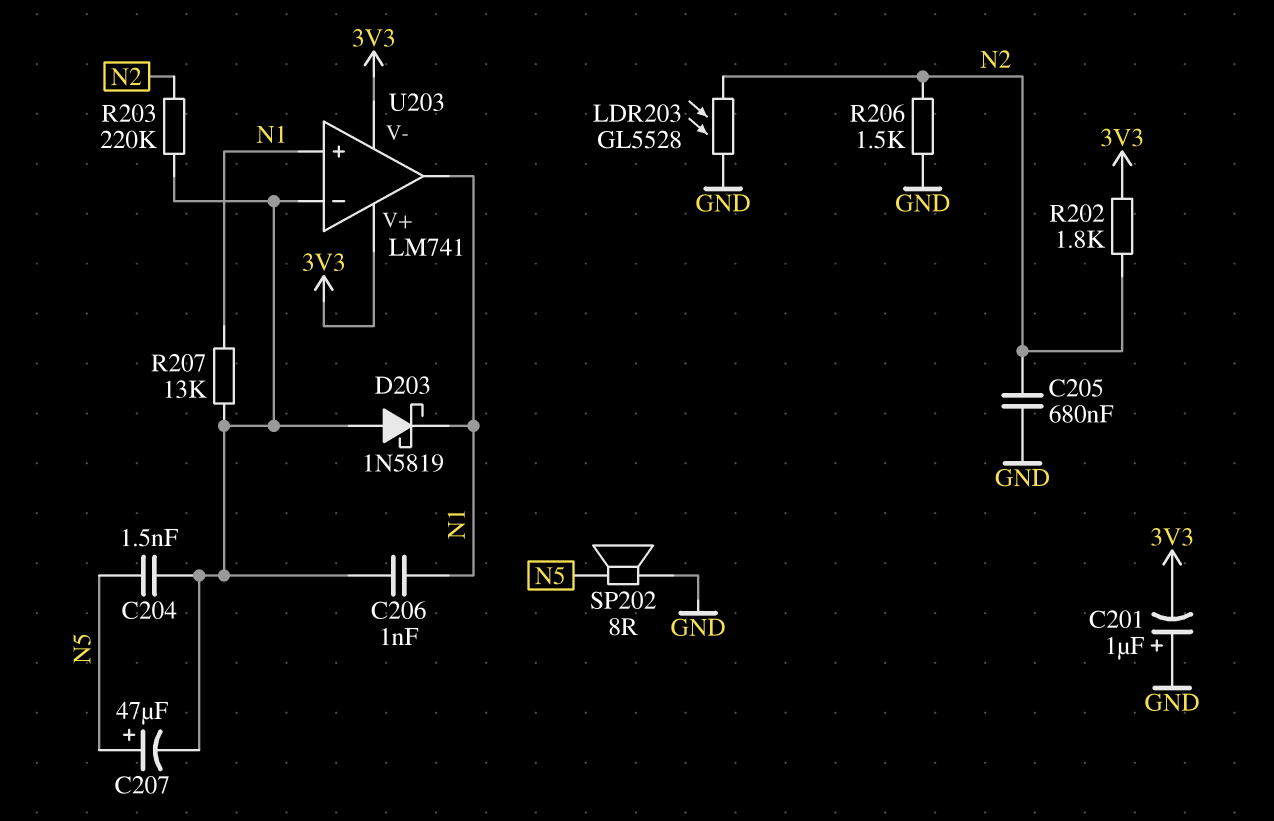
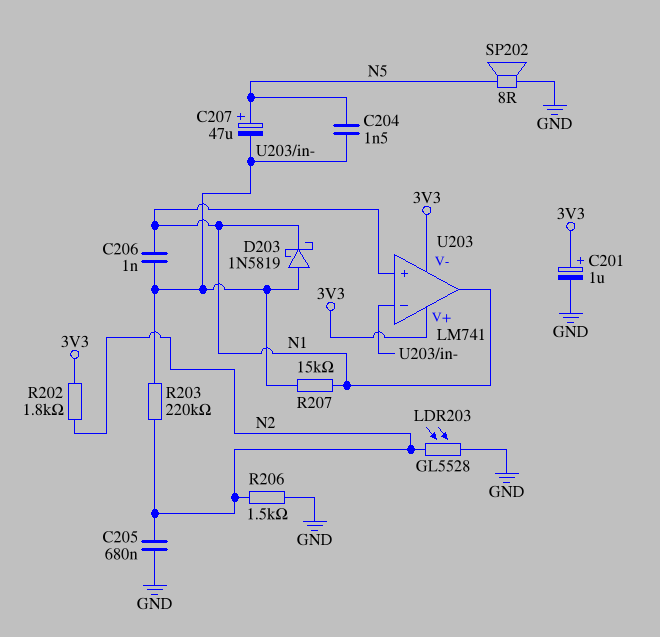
C201: 1uF (plus GND, minus 3V3) -> 1uF (plus 3V3, minus GND)
R207: 13k (N1, U203/in-) -> 15k (N1, U203/in-)

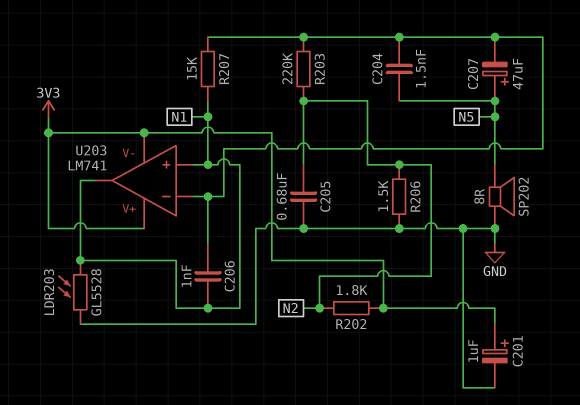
D203: schottky 1N5819 (A U203/in-, K N1) -> none
LDR203: GL5528 (GND, N2) -> GL5528 (GND, N1)

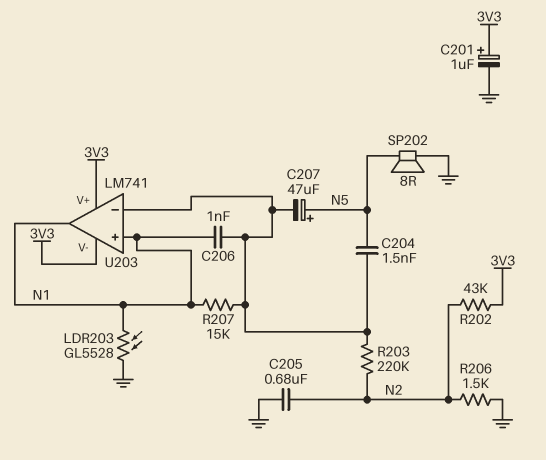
R202: 1.8k (3V3, N2) -> 43k (3V3, N2)

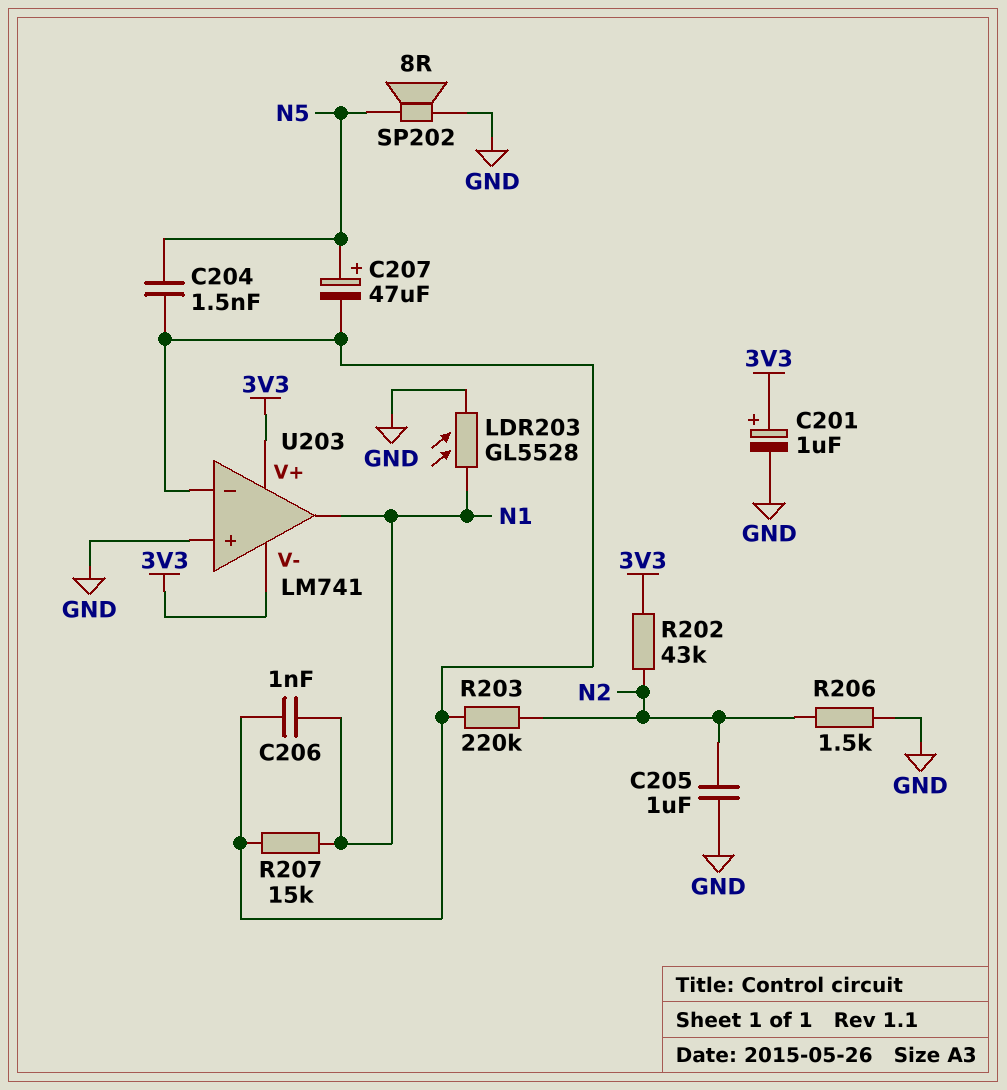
C205: 680nF (GND, N2) -> 1uF (GND, N2)
U203 pin in+: N1 -> GND

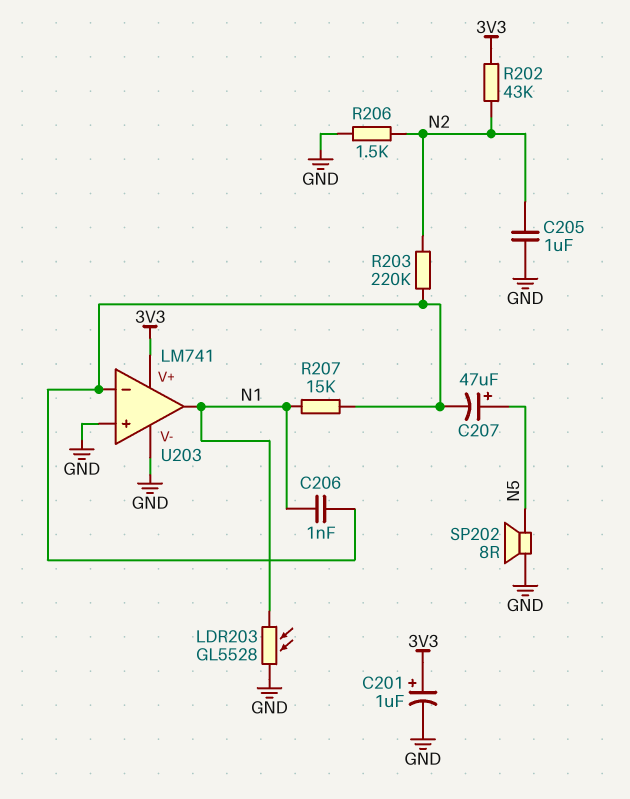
C204: 1.5nF (N5, U203/in-) -> none
U203 pin V-: 3V3 -> GND

